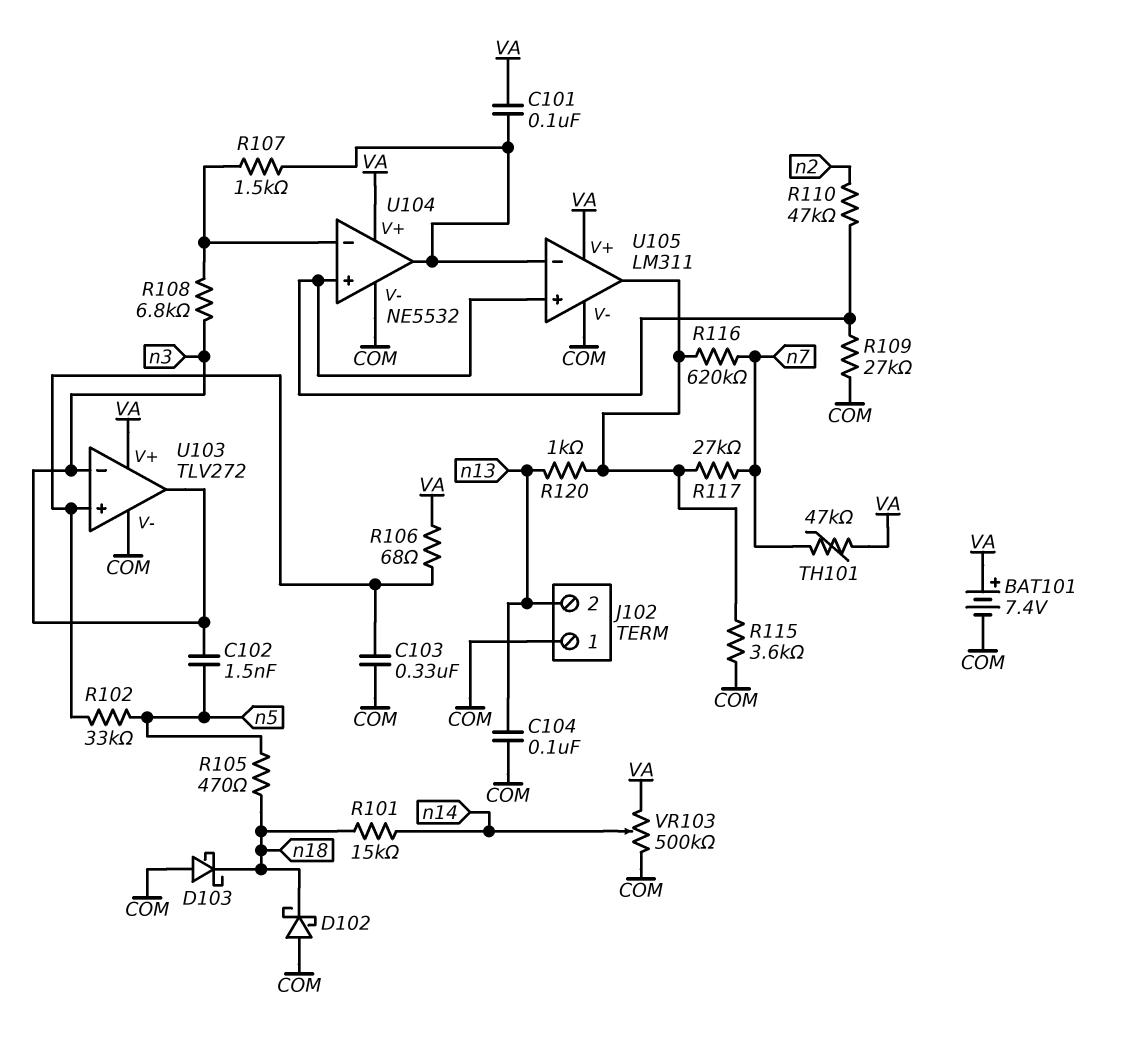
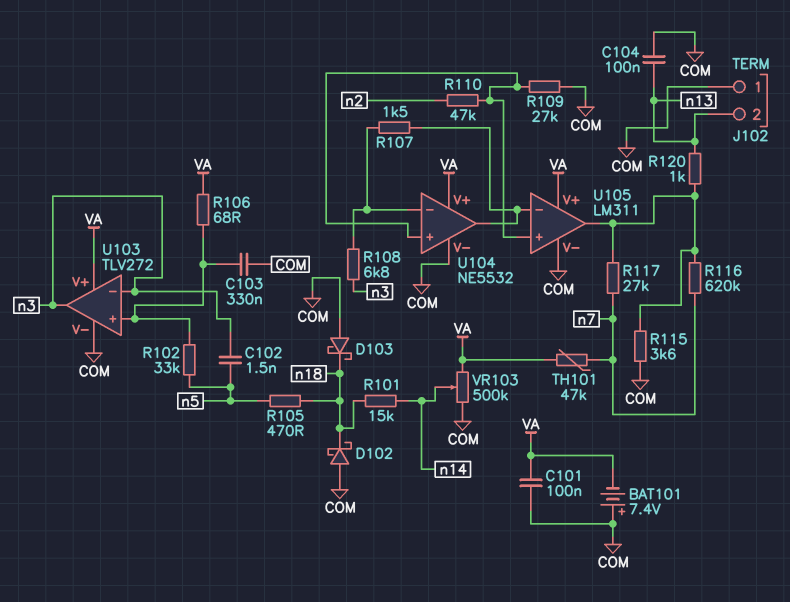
BAT101: 7.4V (plus VA, minus COM) -> 7.4V (plus COM, minus VA)
C101: 100nF (U104/out, VA) -> 100nF (COM, VA)

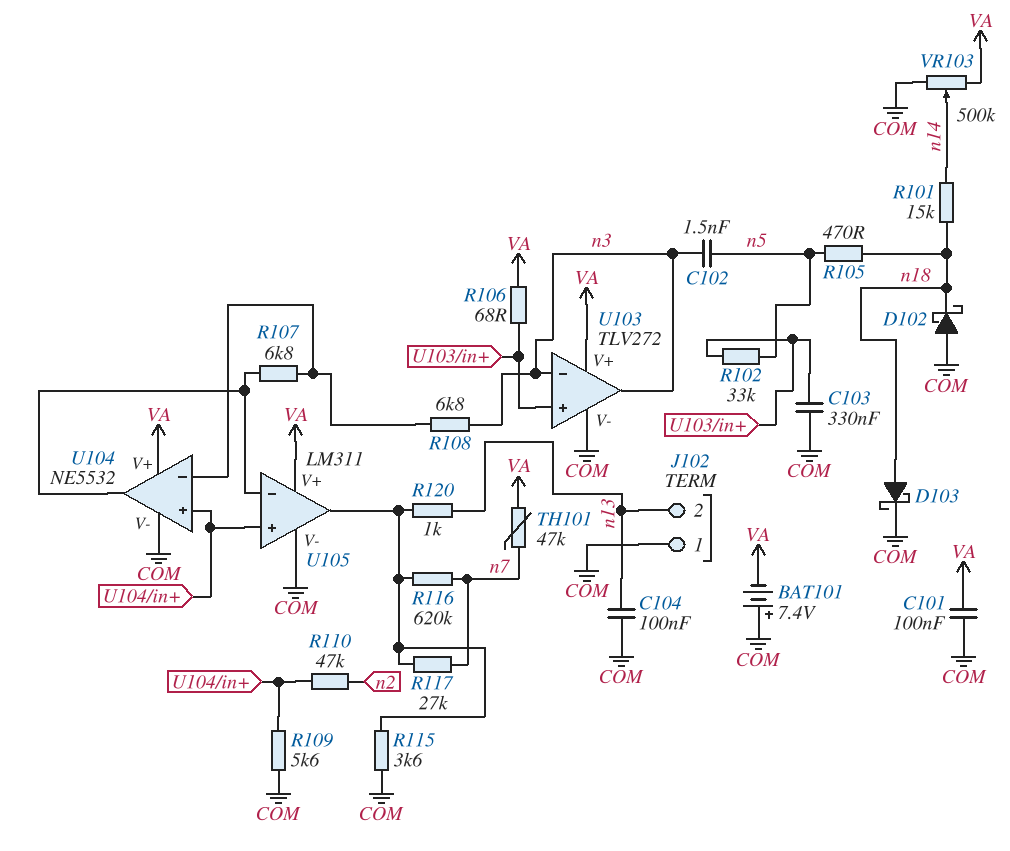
D103: schottky (A COM, K n18) -> schottky (A n18, K COM)
R107: 1.5k (U104/in-, U104/out) -> 6.8k (U104/in-, U104/out)
R109: 27k (COM, U104/in+) -> 5.6k (COM, U104/in+)

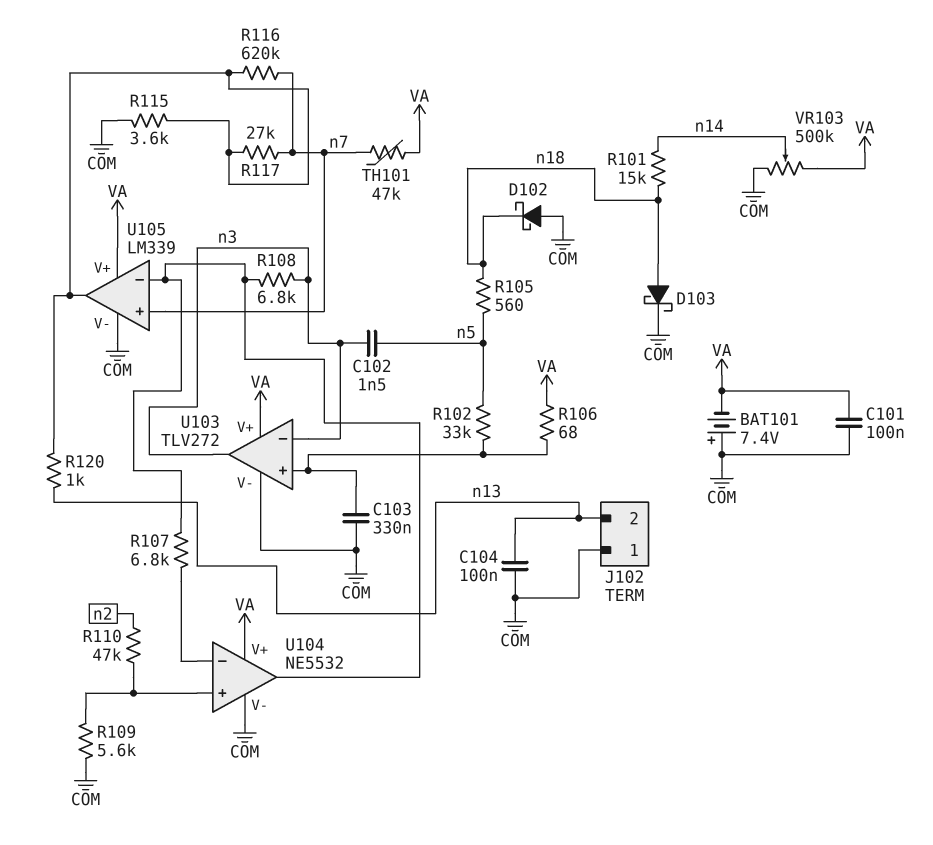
R105: 470 (n5, n18) -> 560 (n5, n18)
R108: 6.8k (U104/in-, n3) -> 6.8k (U104/out, n3)
U105: LM311 -> LM339
U105 pin in+: U104/in+ -> n7

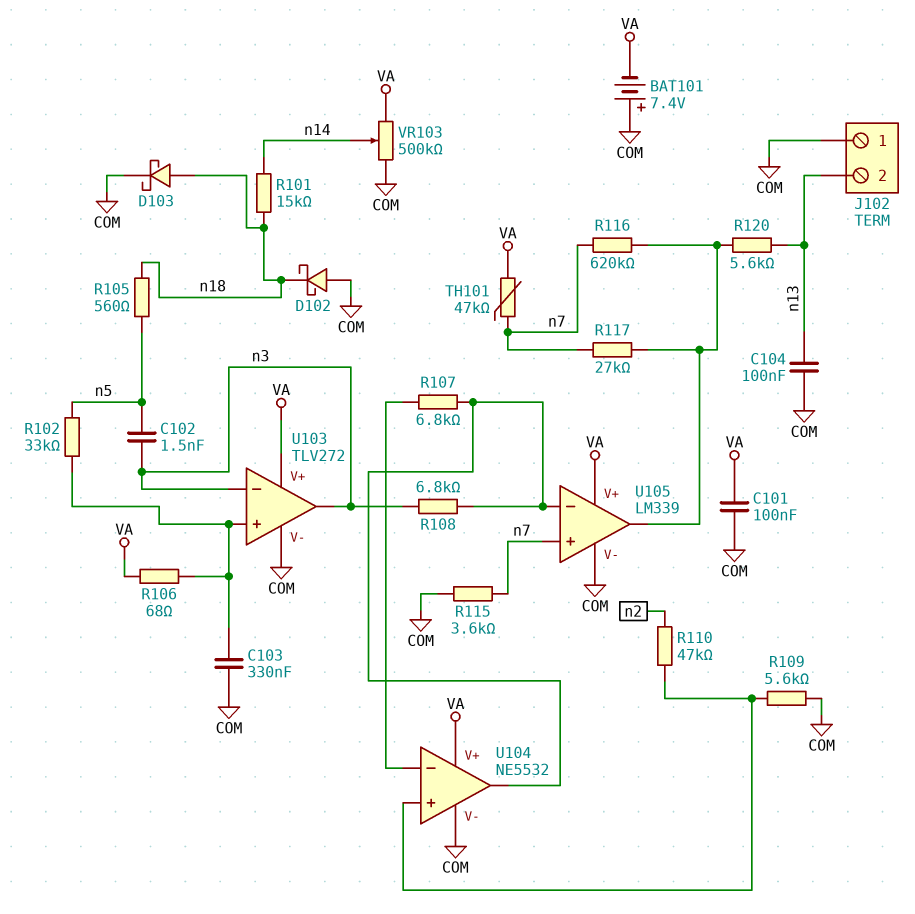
R115: 3.6k (COM, U105/out) -> 3.6k (COM, n7)
R120: 1k (U105/out, n13) -> 5.6k (U105/out, n13)

